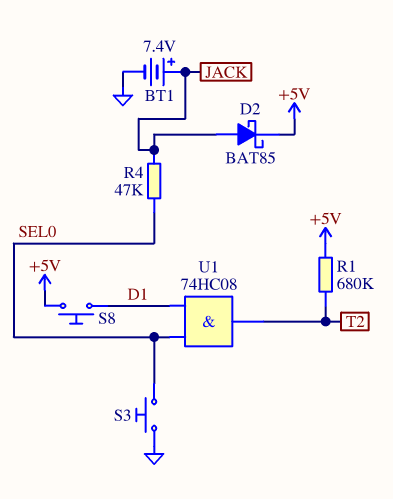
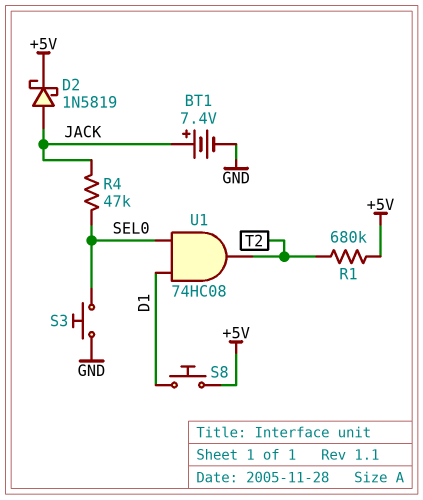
D2: schottky BAT85 (A JACK, K +5V) -> schottky 1N5819 (A JACK, K +5V)

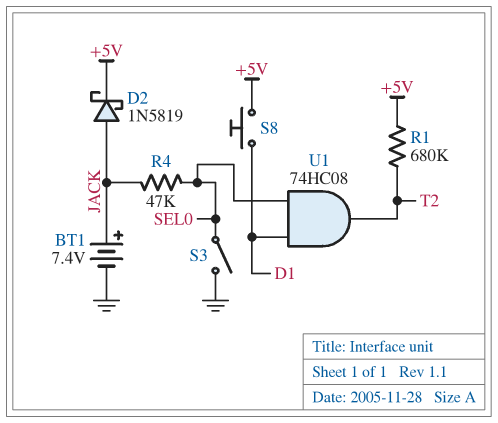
S3: button (GND, SEL0) -> switch (GND, SEL0)

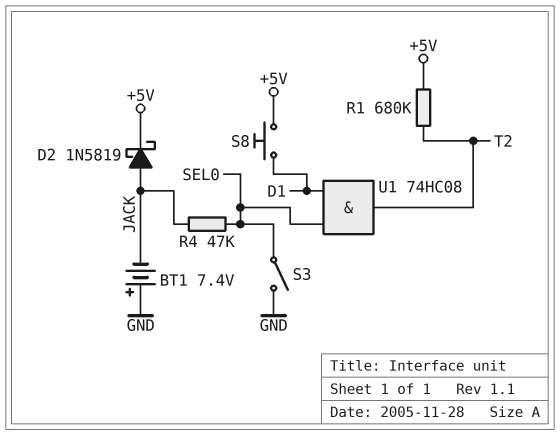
BT1: 7.4V (plus JACK, minus GND) -> 7.4V (plus GND, minus JACK)

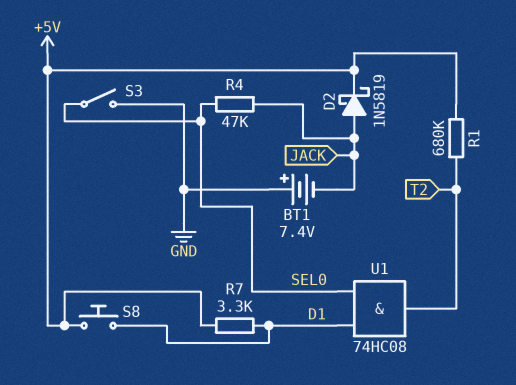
R7: none -> 3.3k (+5V, D1)

